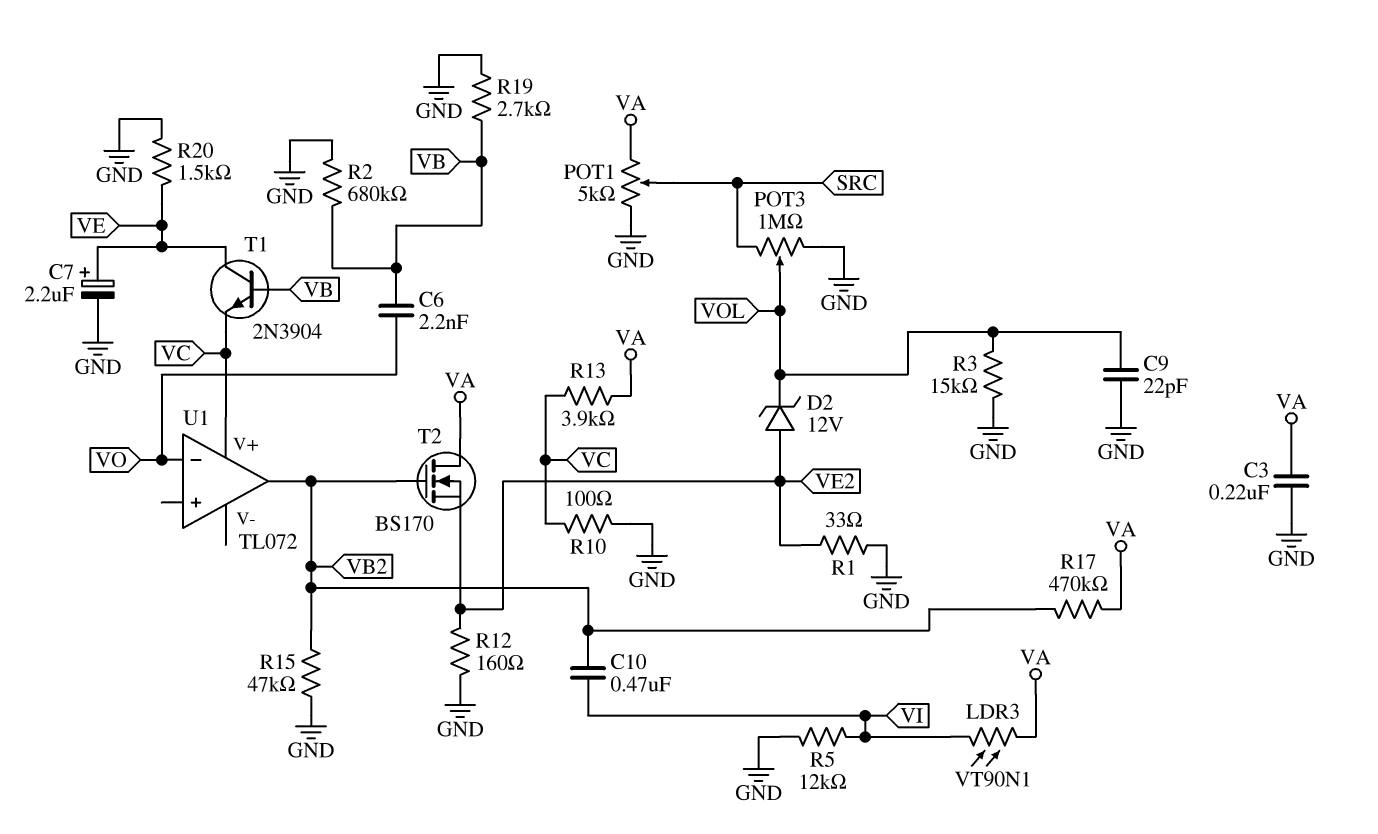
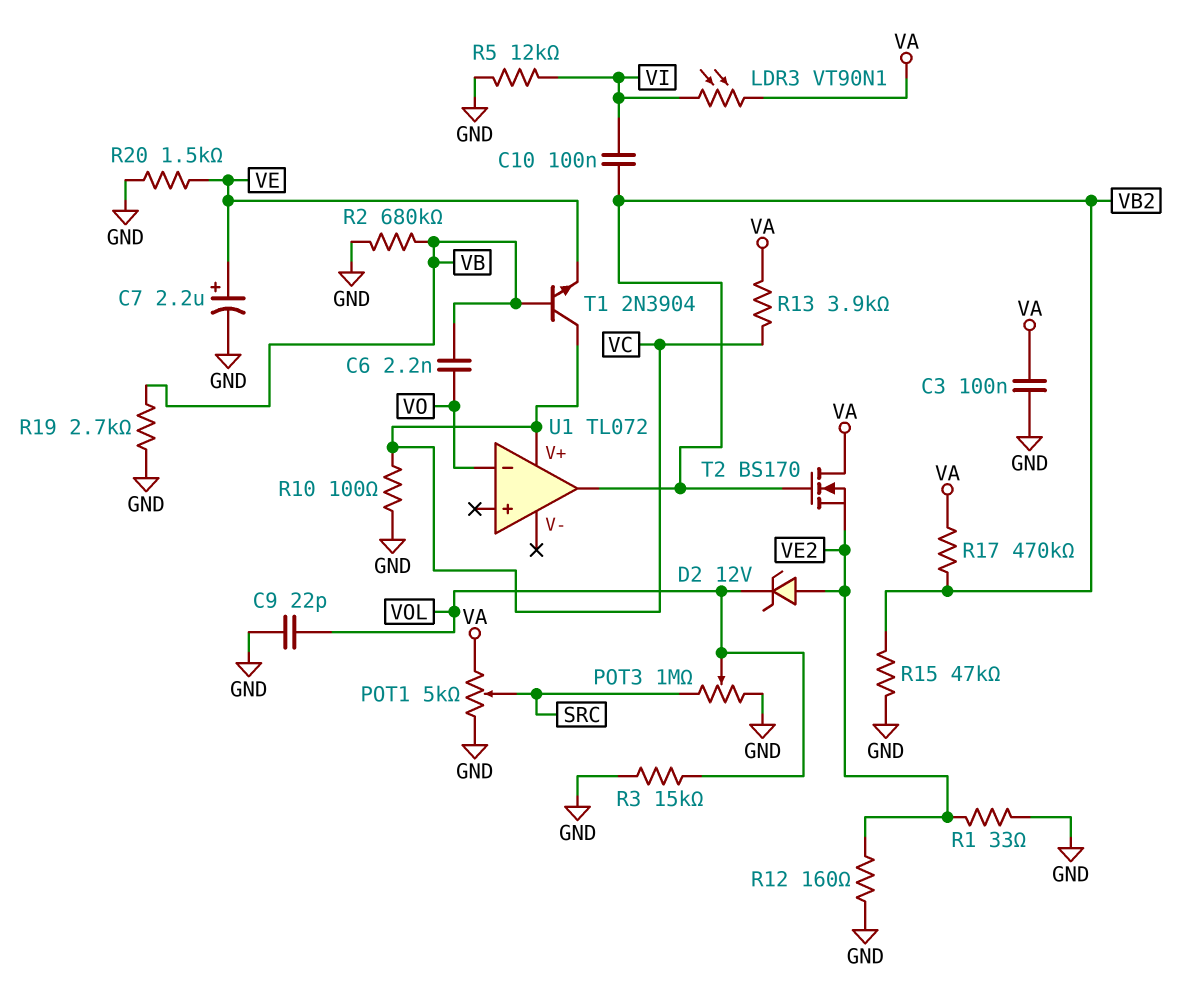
C3: 220nF (GND, VA) -> 100nF (GND, VA)
C10: 470nF (VB2, VI) -> 100nF (VB2, VI)
T1: NPN 2N3904 (B VB, C VE, E VC) -> NPN 2N3904 (B VB, C VC, E VE)

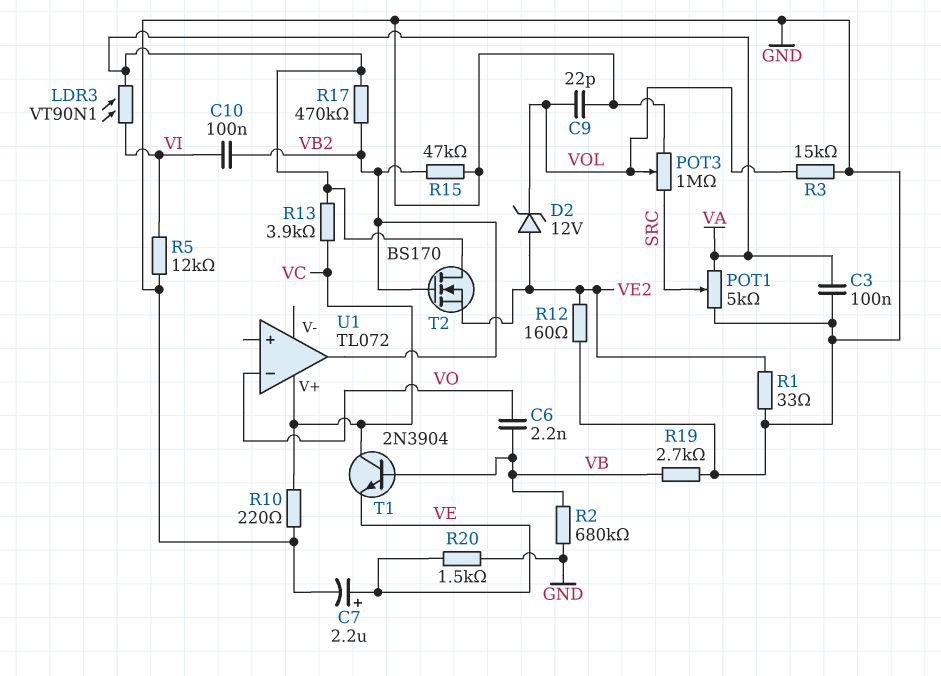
R10: 100 (GND, VC) -> 220 (GND, VC)

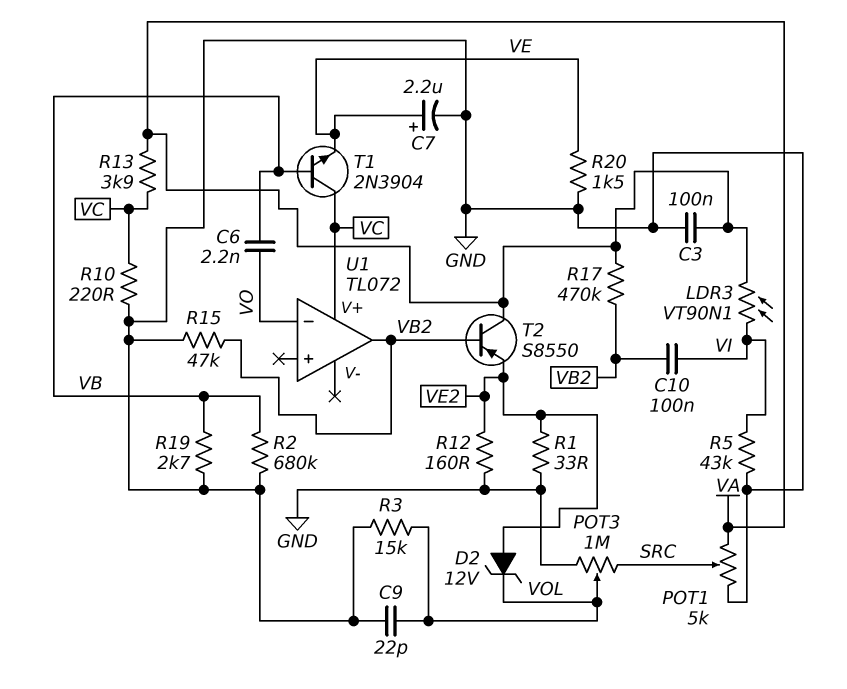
R5: 12k (GND, VI) -> 43k (GND, VI)
T2: NMOS BS170 (G VB2, D VA, S VE2) -> PNP S8550 (B VB2, C VA, E VE2)

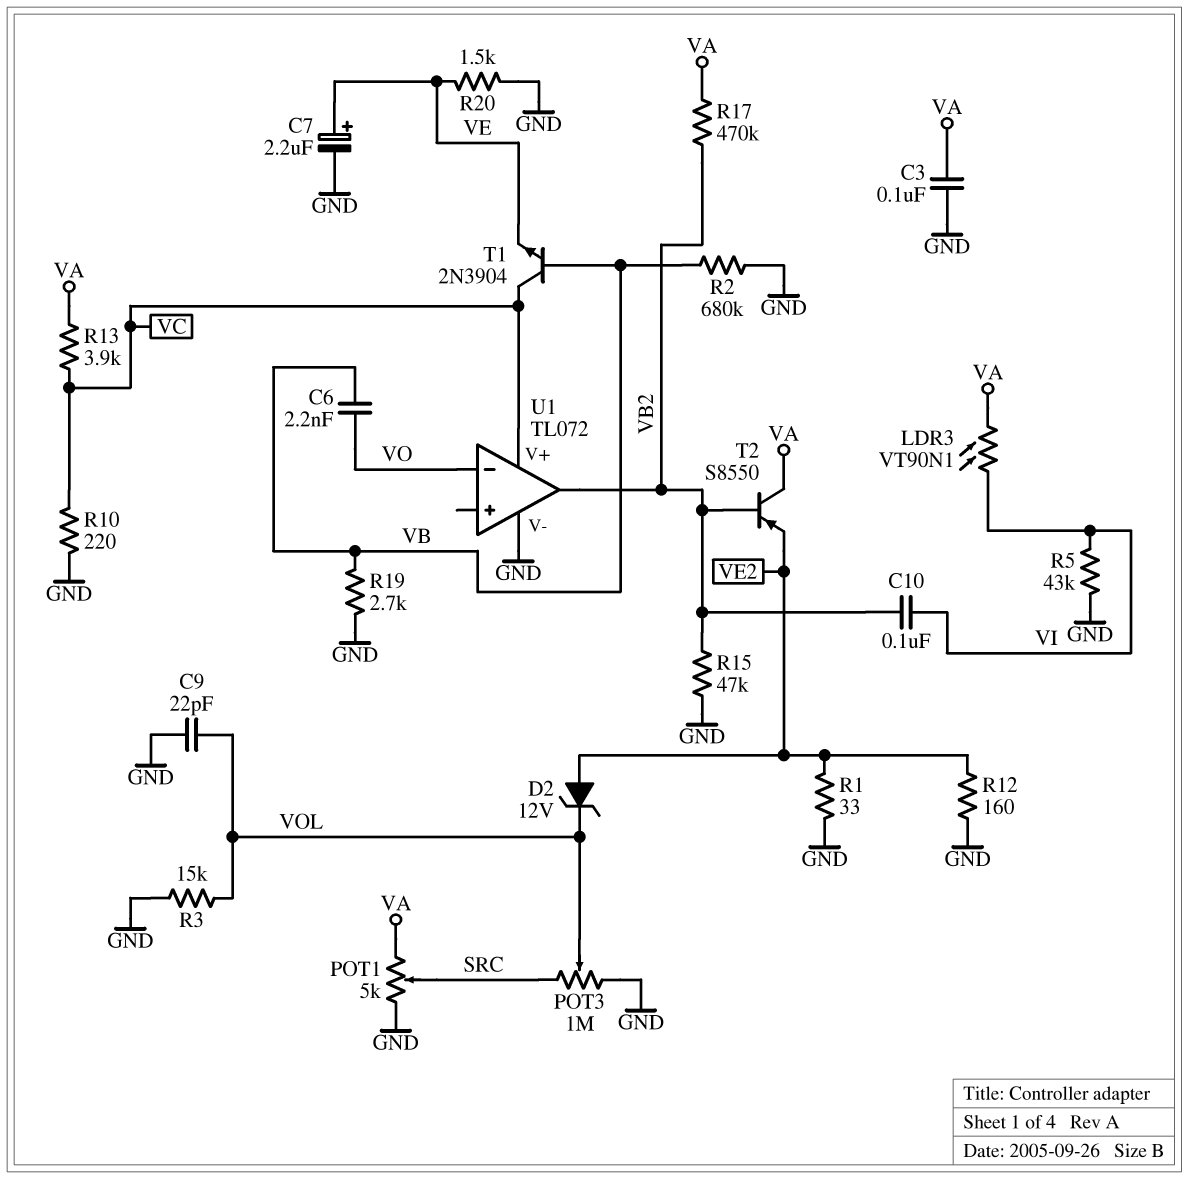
U1 pin V-: none -> GND

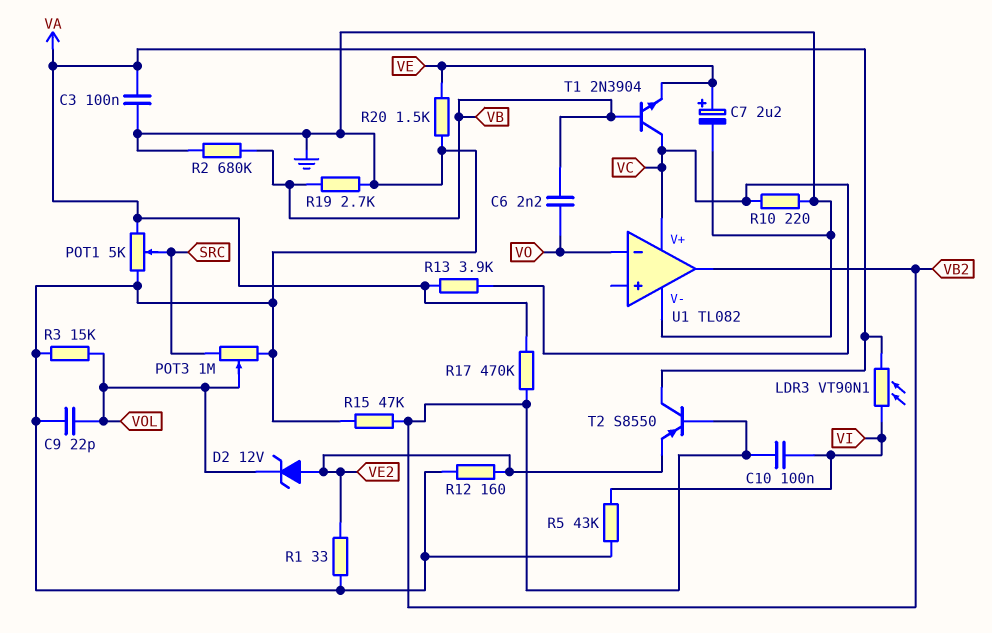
U1: TL072 -> TL082

